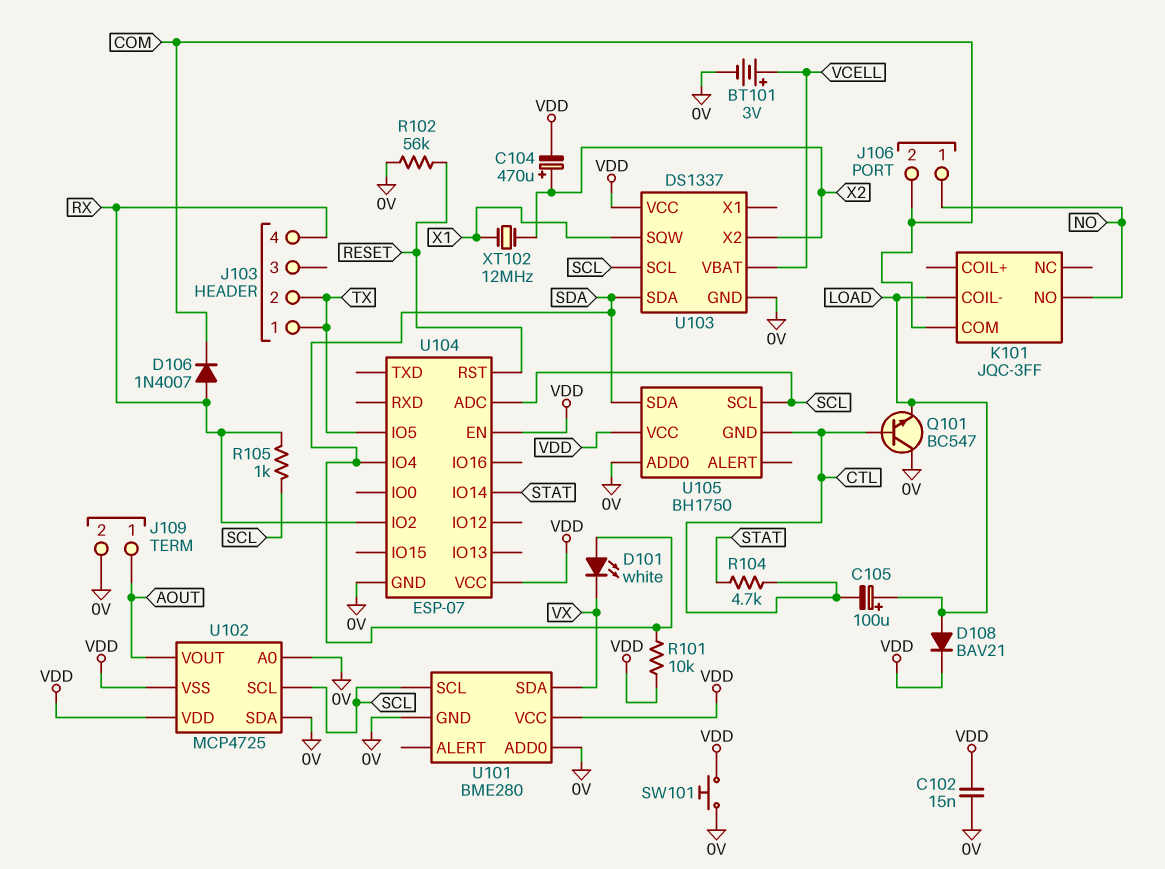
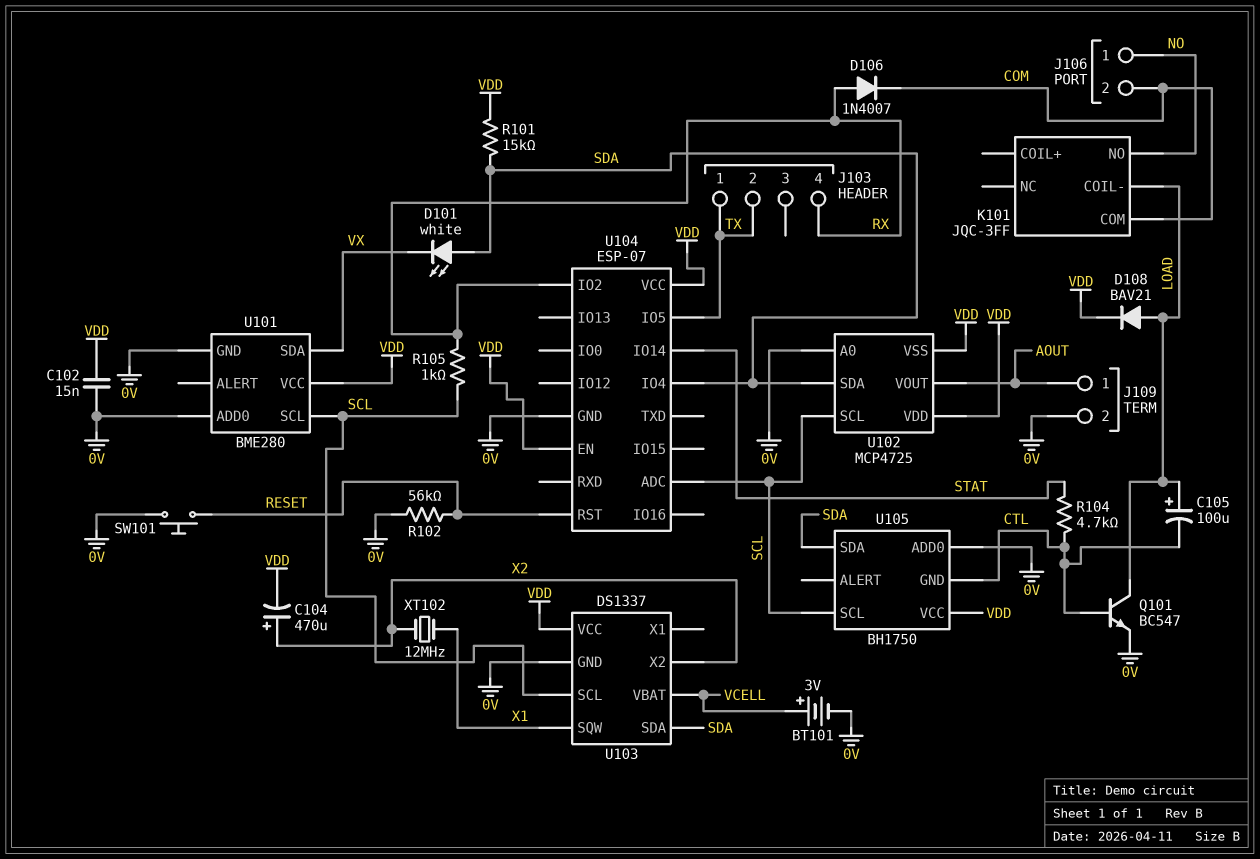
Q101: NPN BC547 (B CTL, C 0V, E LOAD) -> NPN BC547 (B CTL, C LOAD, E 0V)
R101: 10k (SDA, VDD) -> 15k (SDA, VDD)
SW101: button (0V, VDD) -> button (0V, RESET)
U102 pin SDA: 0V -> SDA

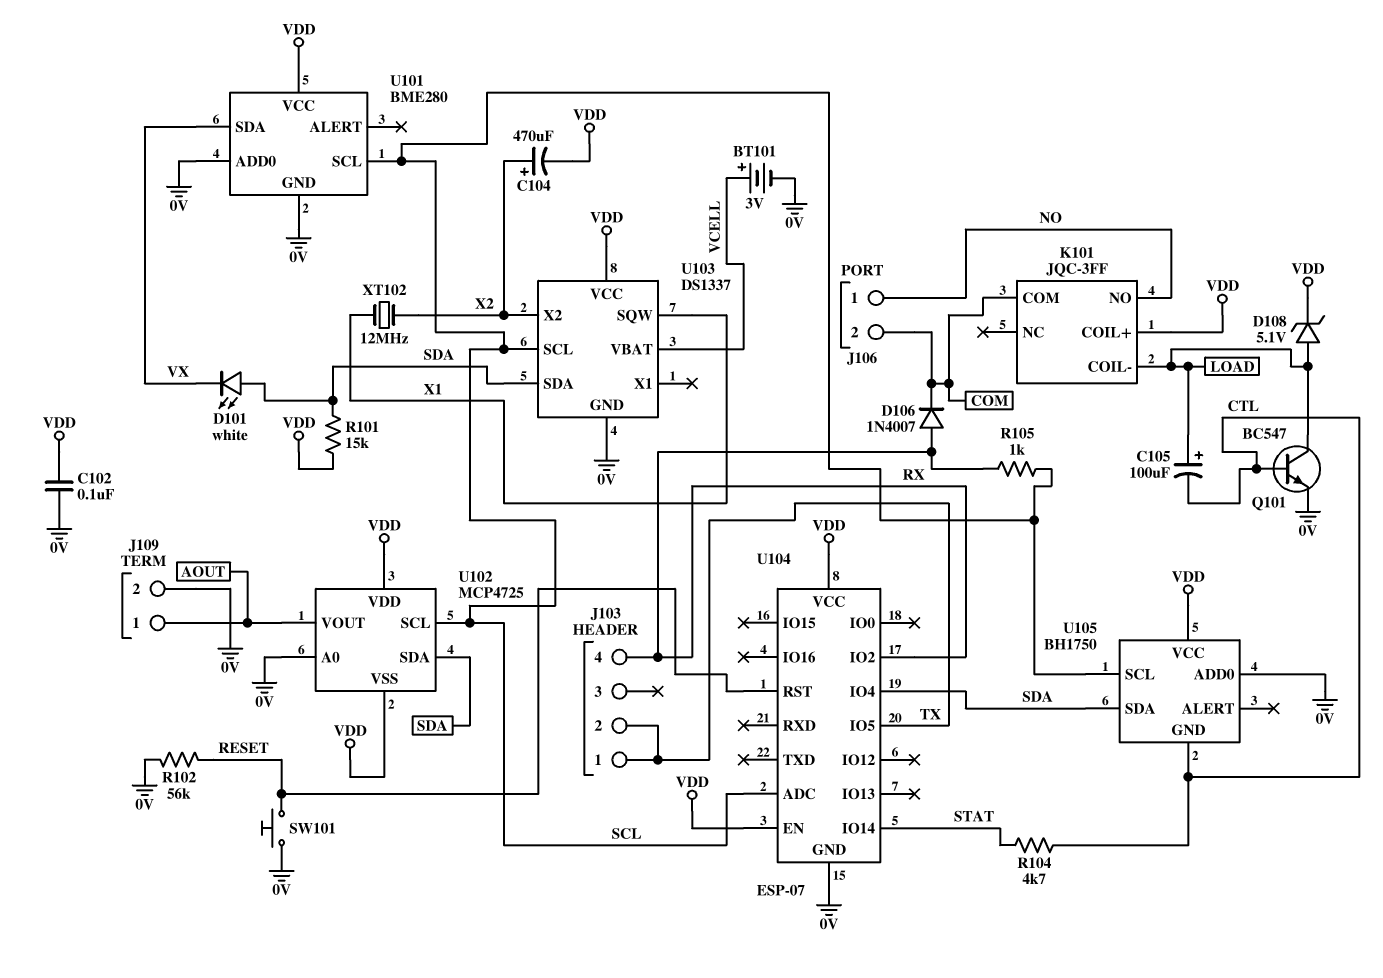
C102: 15nF (0V, VDD) -> 100nF (0V, VDD)
D108: diode BAV21 (A LOAD, K VDD) -> zener 5.1V (A LOAD, K VDD)
K101 pin COIL+: none -> VDD

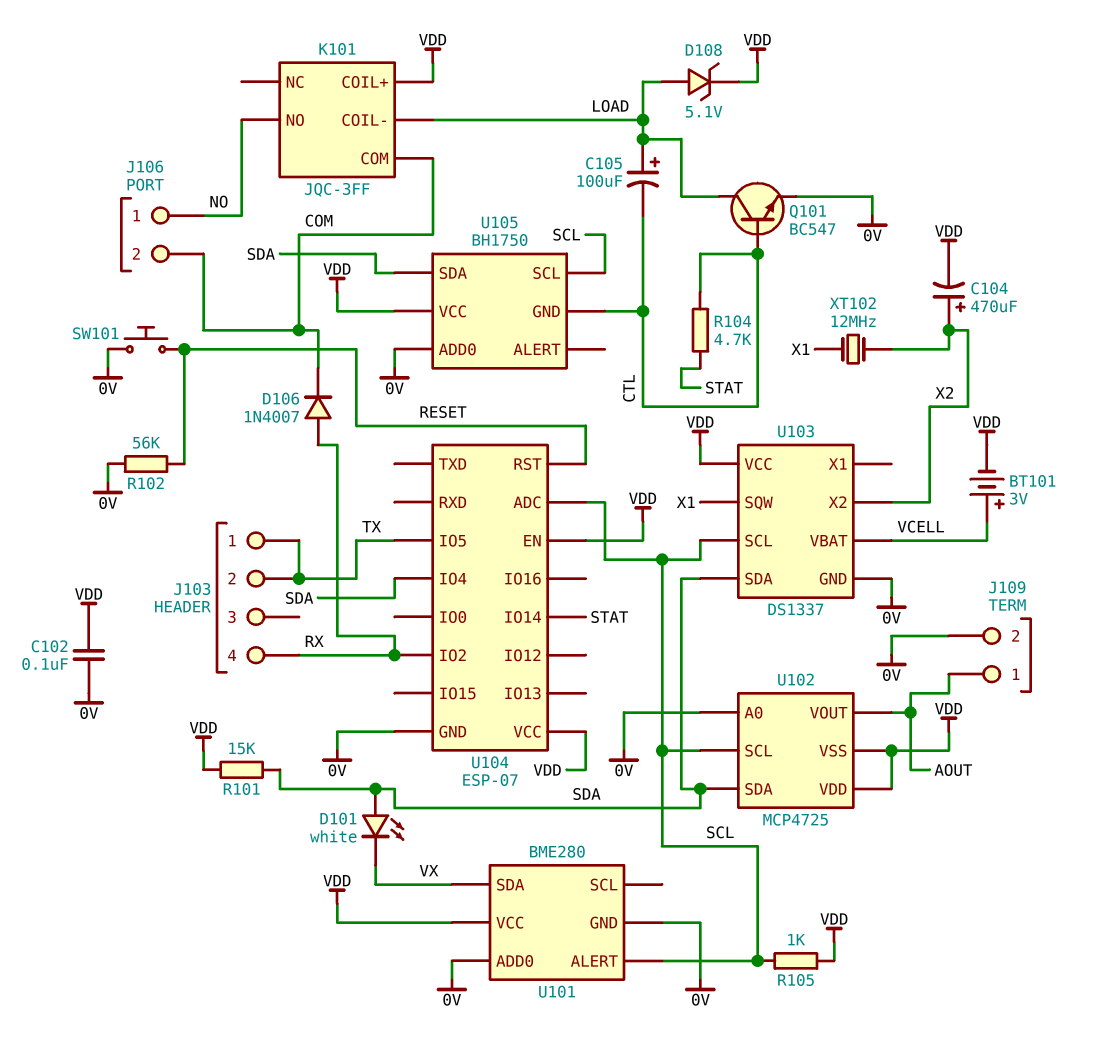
BT101: 3V (plus VCELL, minus 0V) -> 3V (plus VCELL, minus VDD)
R105: 1k (RX, SCL) -> 1k (SCL, VDD)
U101 pin ALERT: none -> SCL
U101 pin SCL: SCL -> none

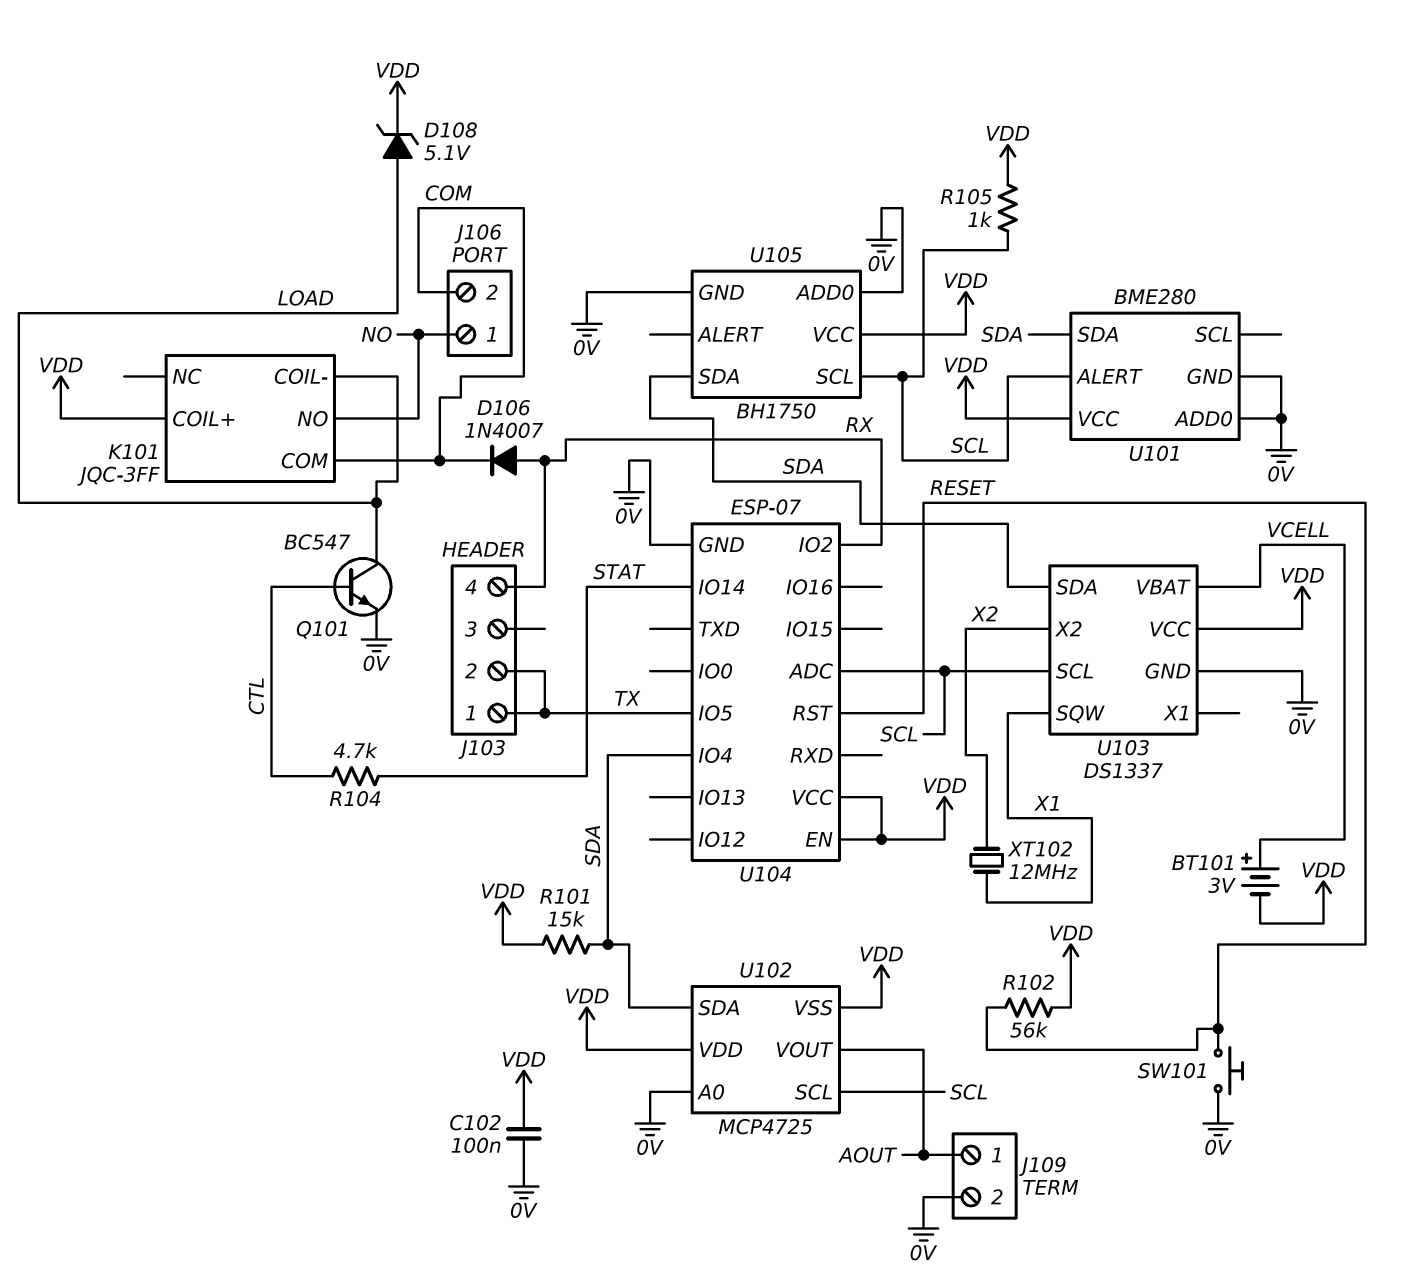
C104: 470uF (plus X2, minus VDD) -> none
C105: 100uF (plus LOAD, minus CTL) -> none
D101: LED white (A SDA, K VX) -> none
R102: 56k (0V, RESET) -> 56k (RESET, VDD)
U101 pin SDA: VX -> SDA
U105 pin GND: CTL -> 0V

